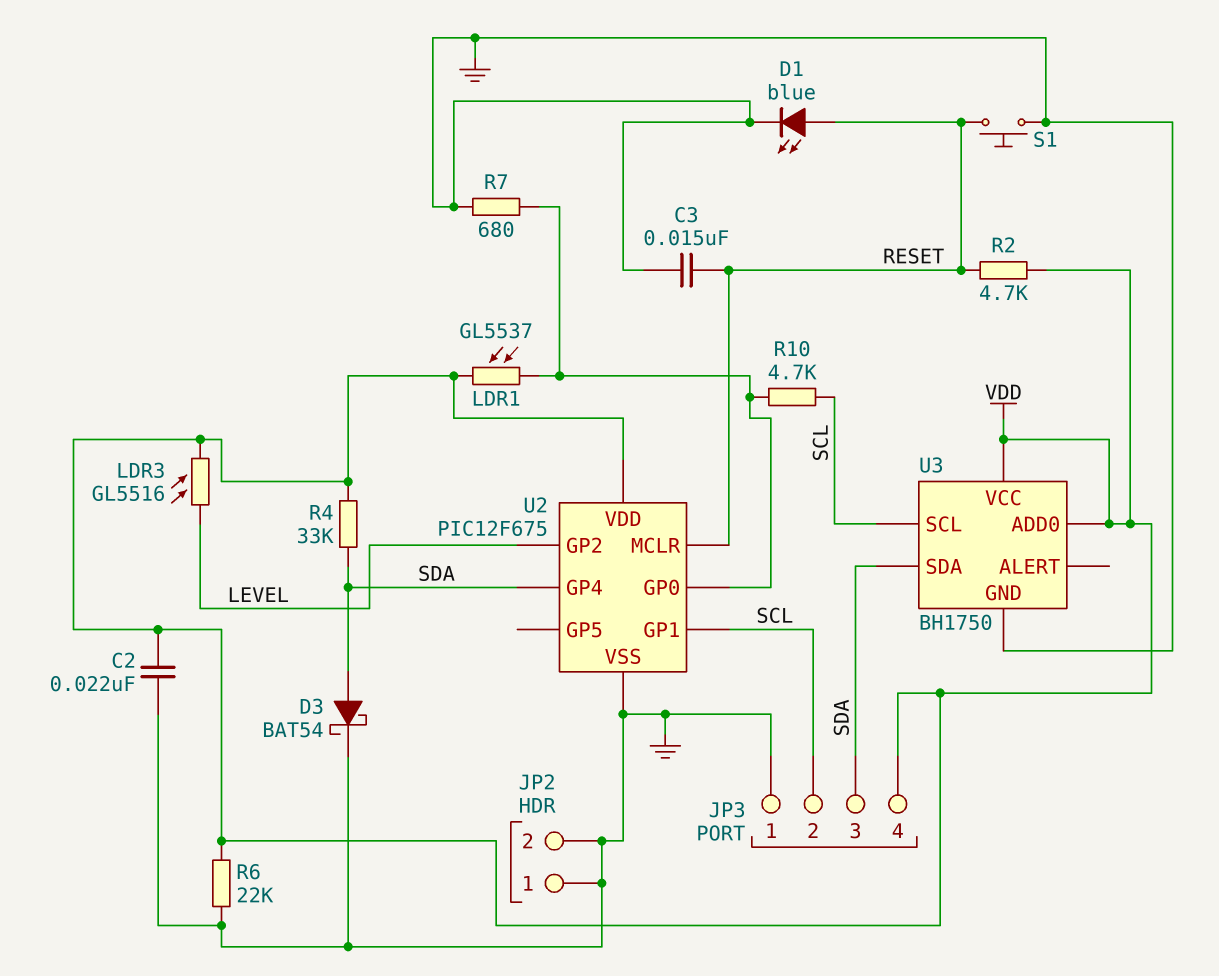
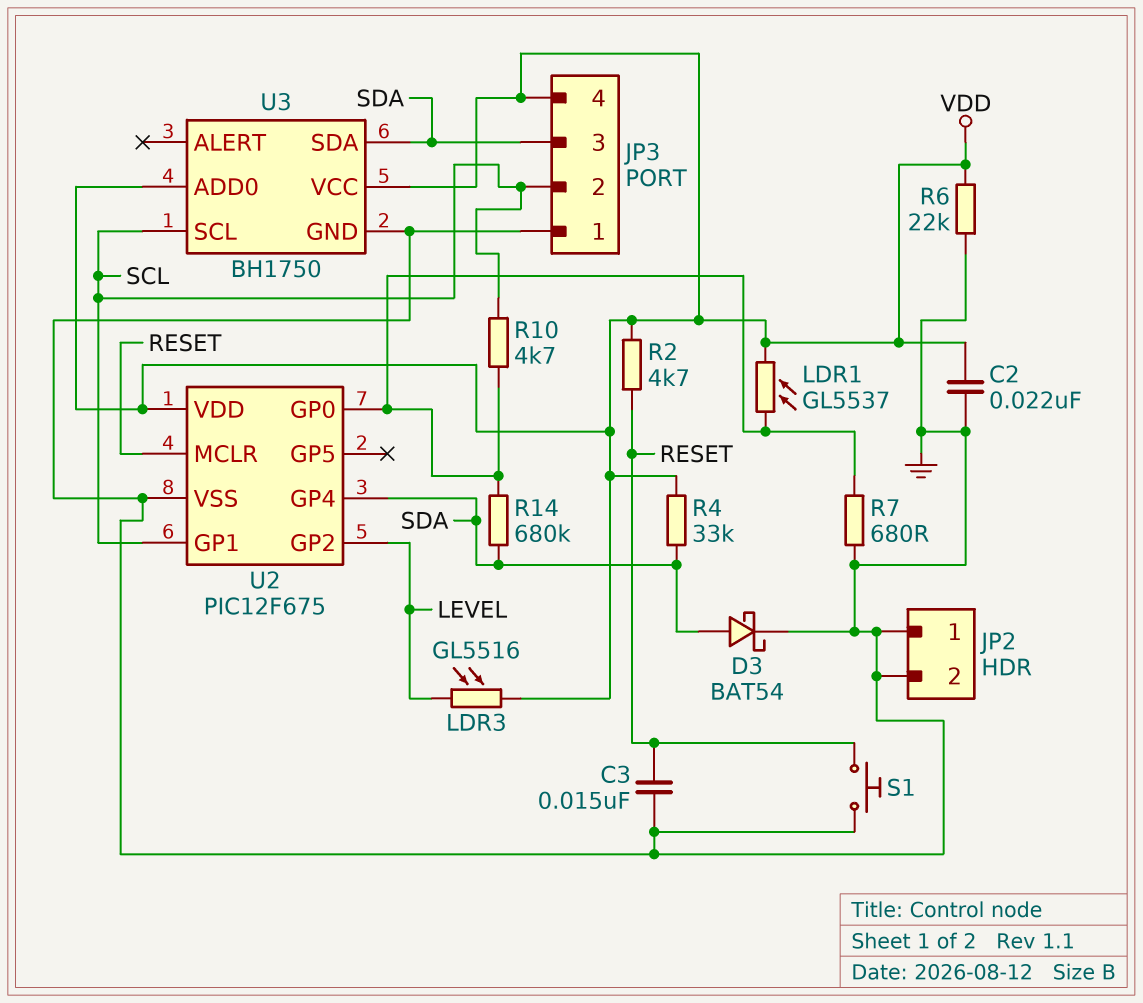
D1: LED blue (A RESET, K GND) -> none
R14: none -> 680k (SDA, U2/GP0)

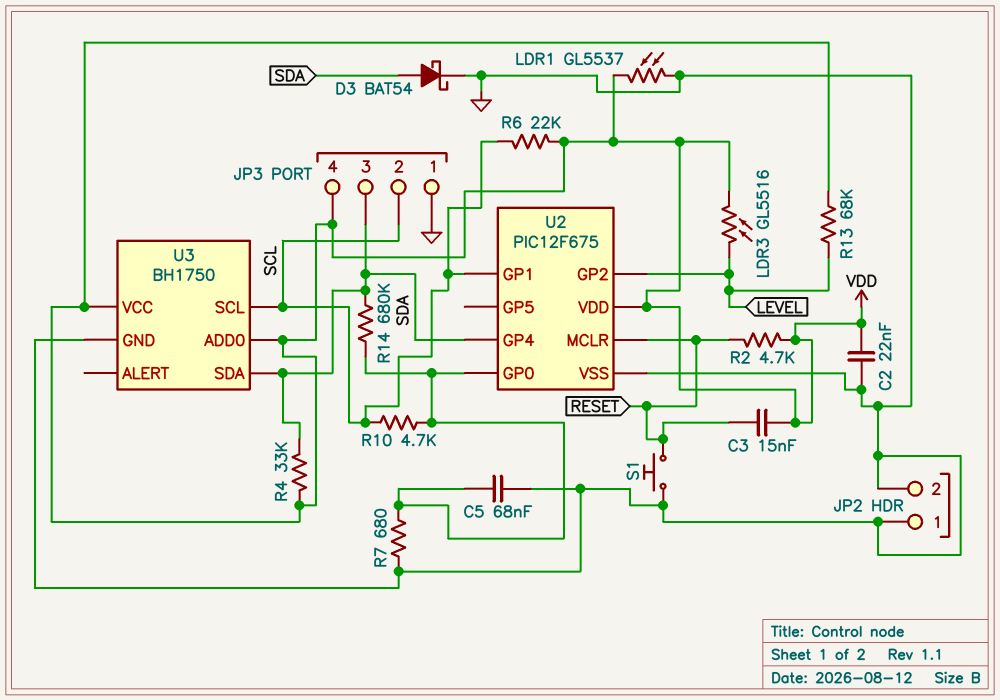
C3: 15nF (GND, RESET) -> 15nF (RESET, VDD)
C5: none -> 68nF (GND, U2/GP0)
LDR1: GL5537 (U2/GP0, VDD) -> GL5537 (GND, VDD)
R6: 22k (GND, VDD) -> 22k (SCL, VDD)
R13: none -> 68k (LEVEL, VDD)

